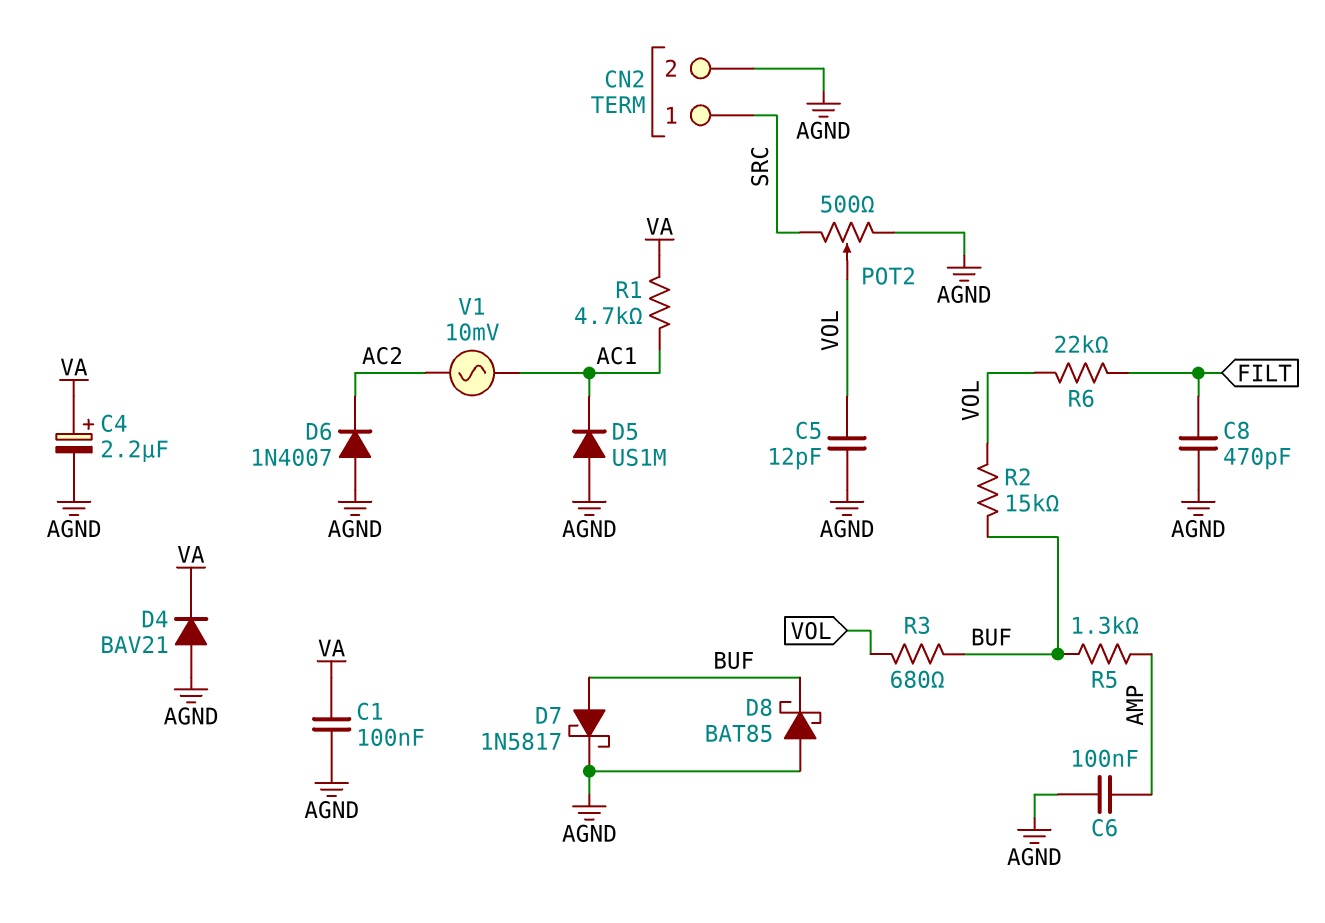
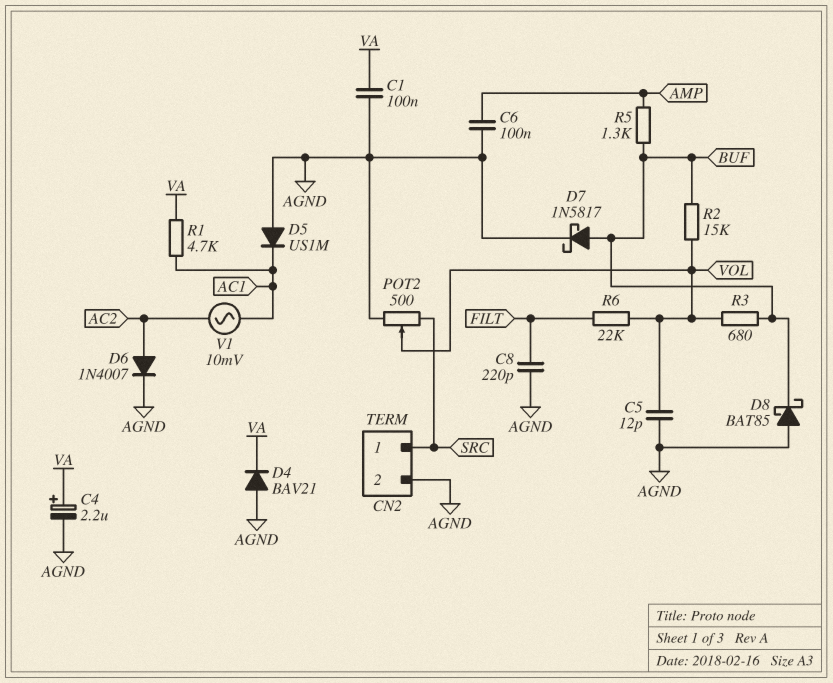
C8: 470pF (AGND, FILT) -> 220pF (AGND, FILT)
D6: diode 1N4007 (A AGND, K AC2) -> diode 1N4007 (A AC2, K AGND)

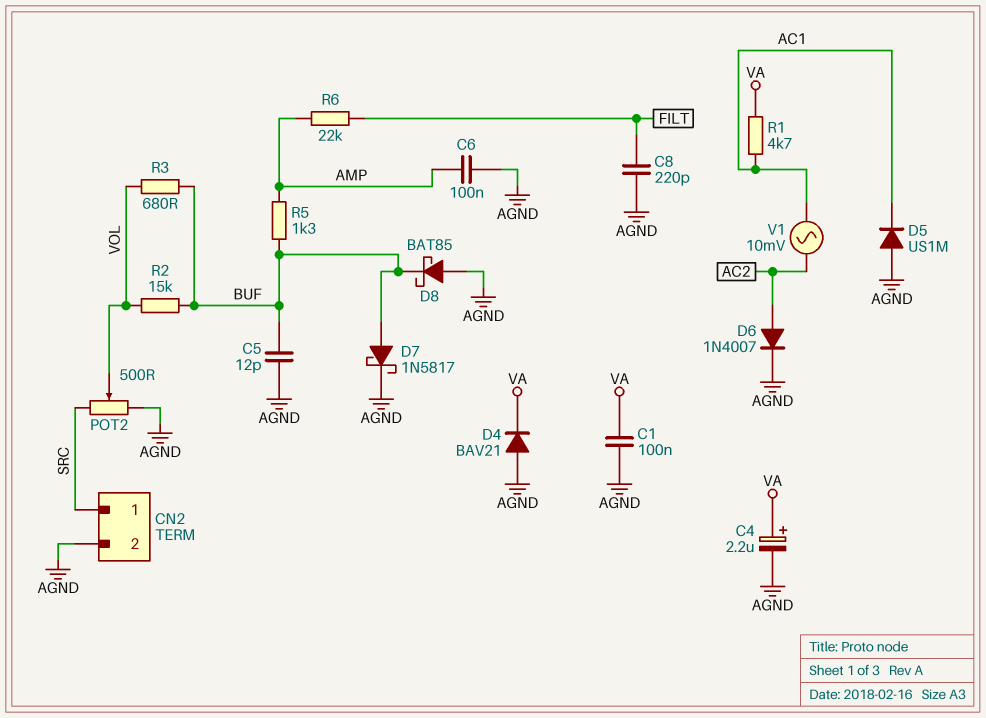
C5: 12pF (AGND, VOL) -> 12pF (AGND, BUF)
R6: 22k (FILT, VOL) -> 22k (AMP, FILT)

